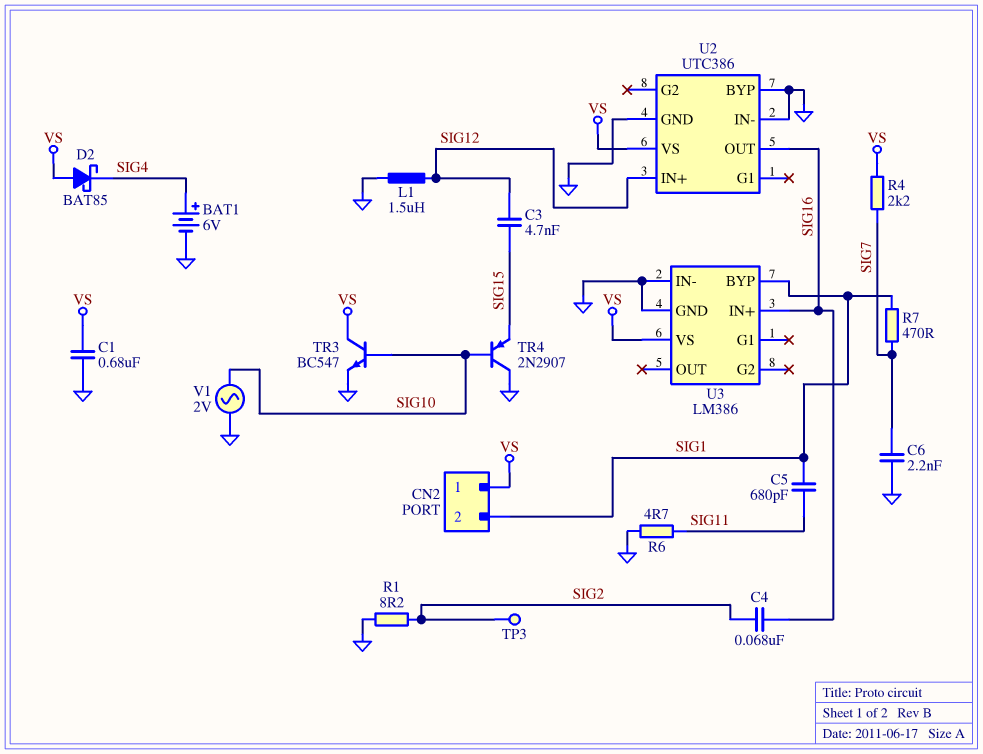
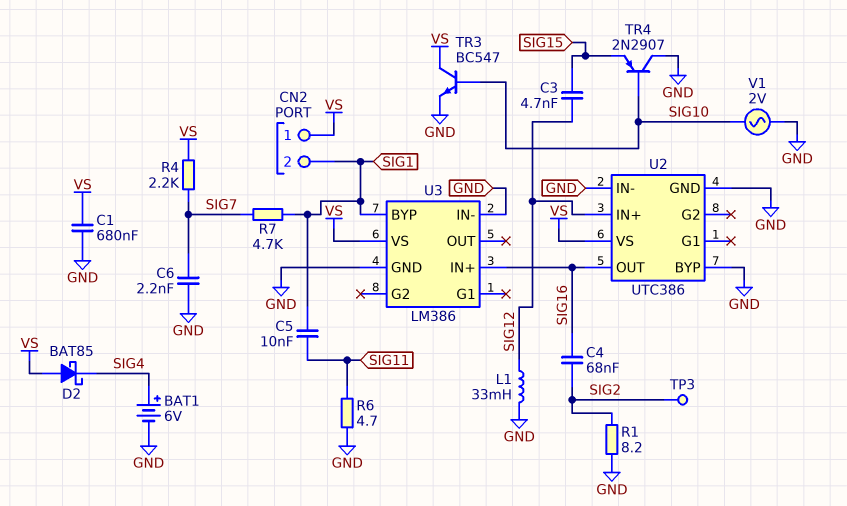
C5: 680pF (SIG1, SIG11) -> 10nF (SIG1, SIG11)
L1: 1.5uH (GND, SIG12) -> 33mH (GND, SIG12)
R7: 470 (SIG1, SIG7) -> 4.7k (SIG1, SIG7)

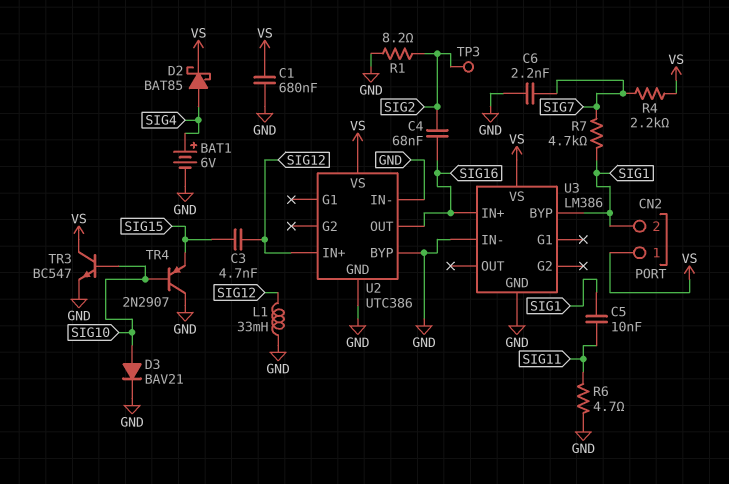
D2: schottky BAT85 (A VS, K SIG4) -> schottky BAT85 (A SIG4, K VS)
D3: none -> diode BAV21 (A SIG10, K GND)
V1: AC 2V (GND, SIG10) -> none

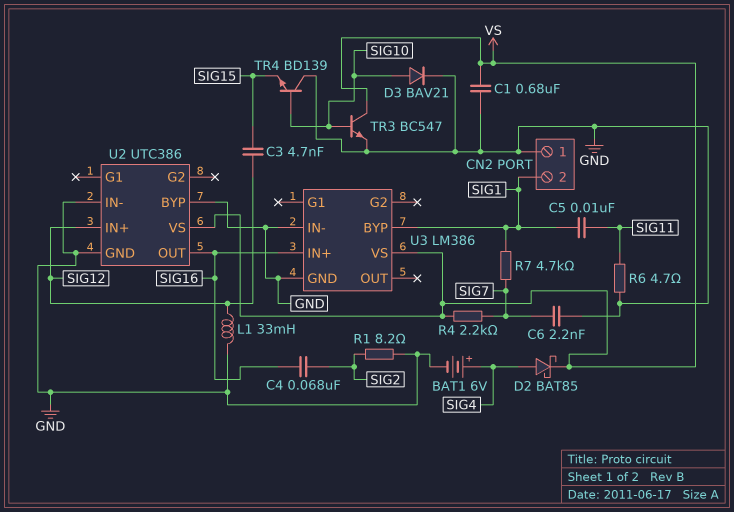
CN2 pin 1: VS -> GND
TP3: test point (SIG2) -> none
TR4: PNP 2N2907 (B SIG10, C GND, E SIG15) -> NPN BD139 (B SIG10, C GND, E SIG15)

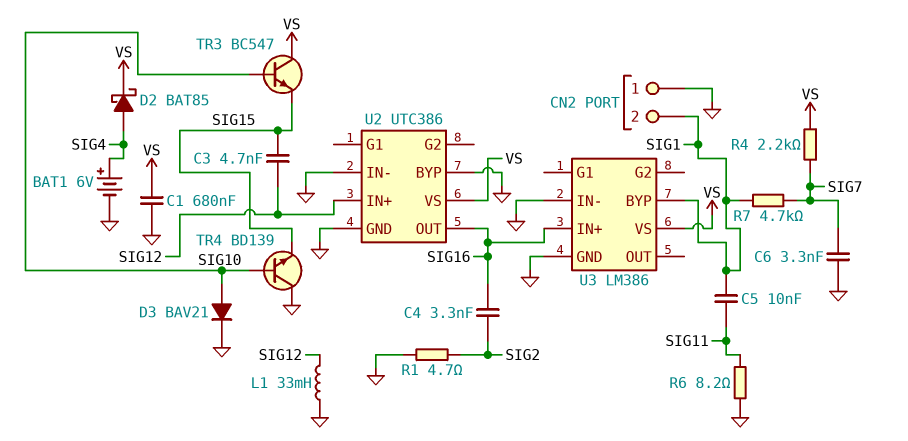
C4: 68nF (SIG2, SIG16) -> 3.3nF (SIG2, SIG16)
C6: 2.2nF (GND, SIG7) -> 3.3nF (GND, SIG7)
R1: 8.2 (GND, SIG2) -> 4.7 (GND, SIG2)
R6: 4.7 (GND, SIG11) -> 8.2 (GND, SIG11)
TR3: NPN BC547 (B SIG10, C VS, E GND) -> NPN BC547 (B SIG10, C VS, E SIG15)

